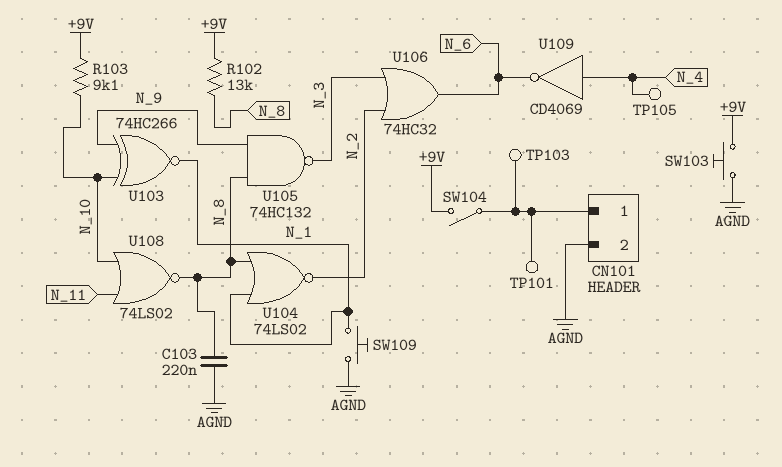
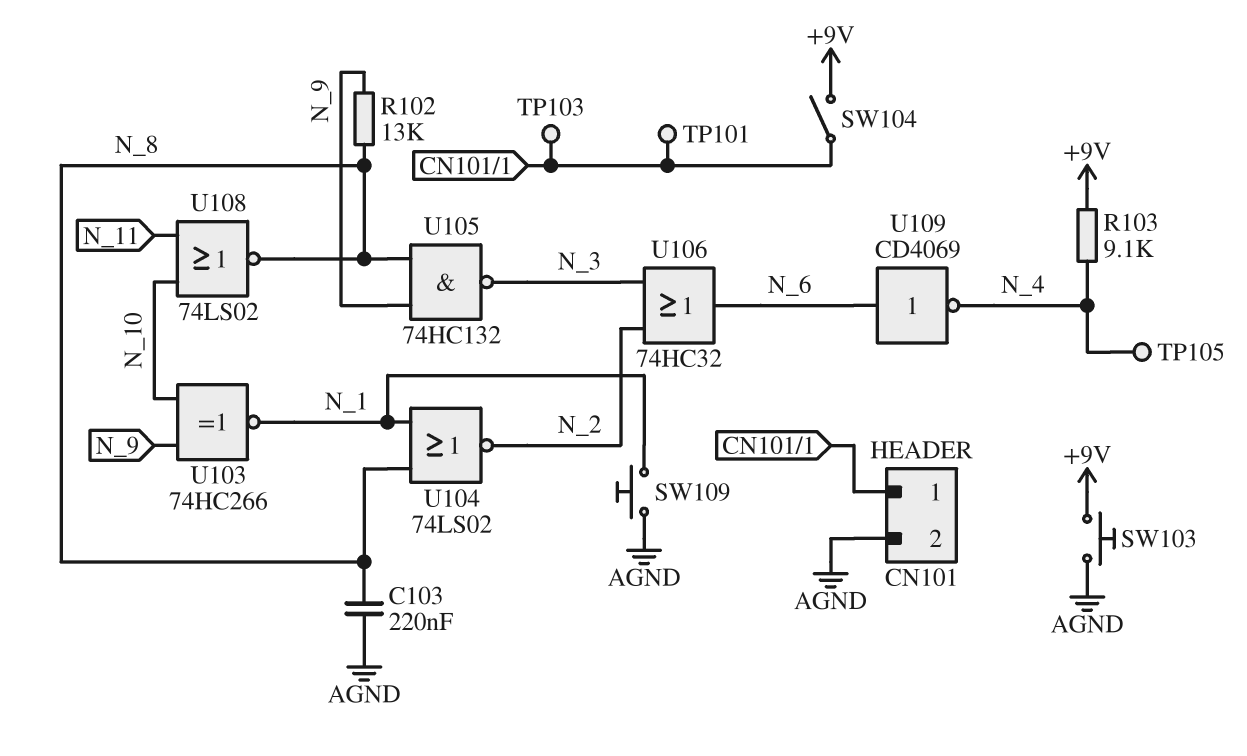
R102: 13k (+9V, N_8) -> 13k (N_8, N_9)
R103: 9.1k (+9V, N_10) -> 9.1k (+9V, N_4)
U109: NOT CD4069 (in N_4, out N_6) -> NOT CD4069 (in N_6, out N_4)

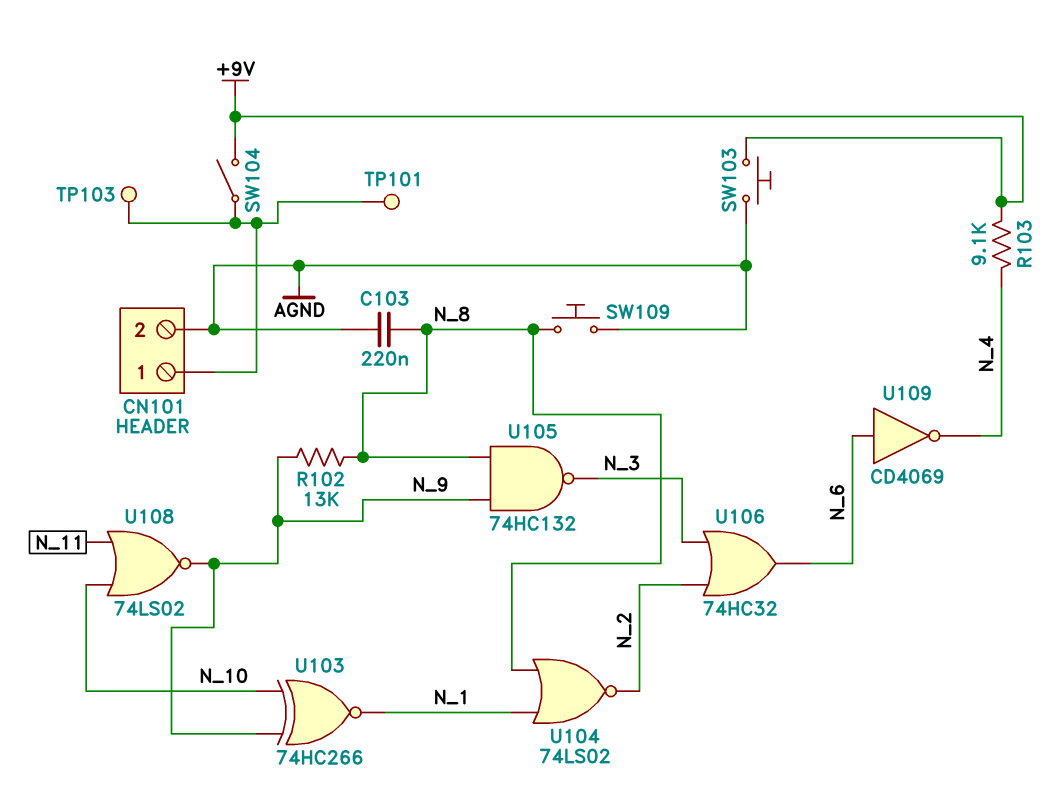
SW109: button (AGND, N_1) -> button (AGND, N_8)
TP105: test point (N_4) -> none
U108: NOR 74LS02 (in N_10, in N_11, out N_8) -> NOR 74LS02 (in N_10, in N_11, out N_9)

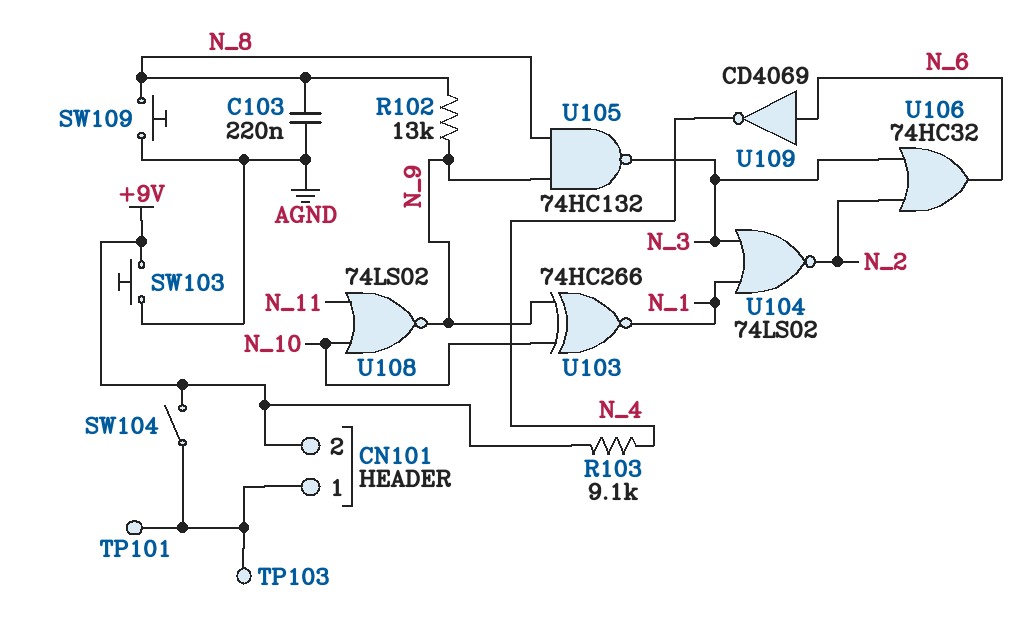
CN101 pin 2: AGND -> +9V
U104: NOR 74LS02 (in N_1, in N_8, out N_2) -> NOR 74LS02 (in N_1, in N_3, out N_2)

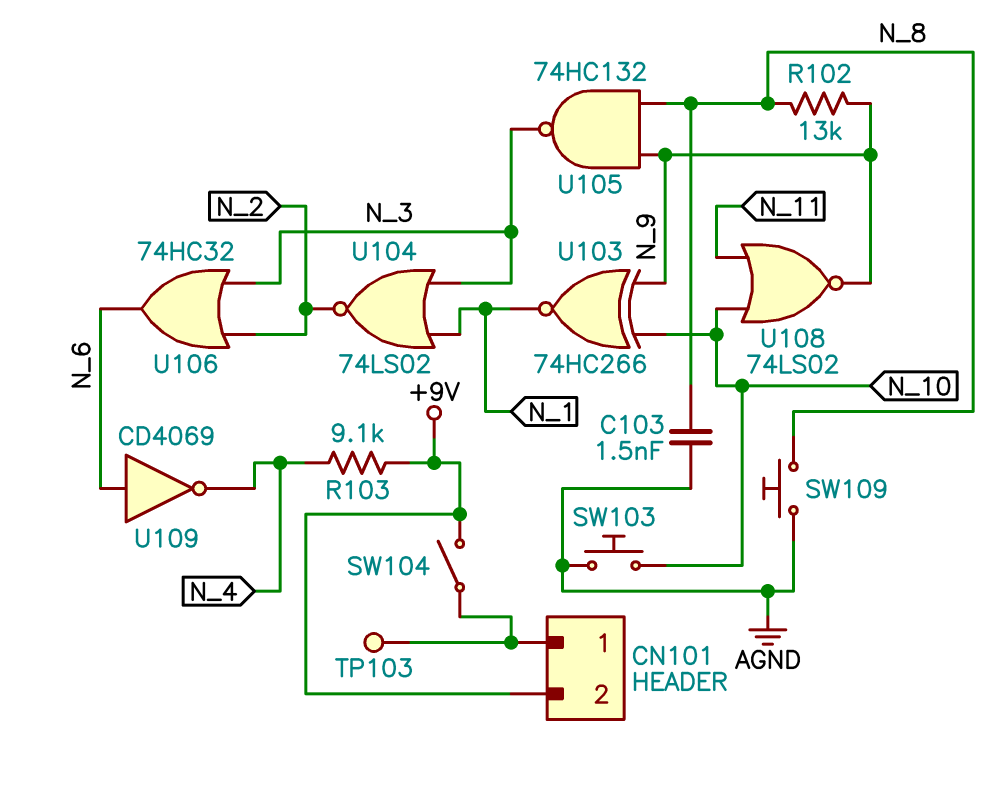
C103: 220nF (AGND, N_8) -> 1.5nF (AGND, N_8)
SW103: button (+9V, AGND) -> button (AGND, N_10)
TP101: test point (CN101/1) -> none

